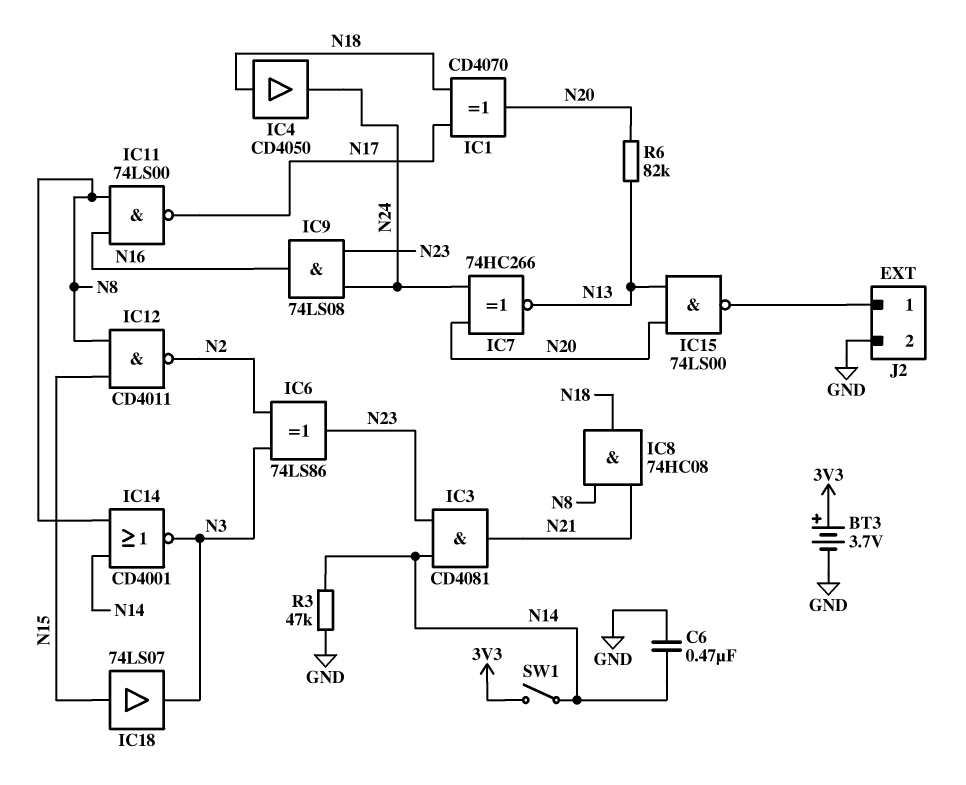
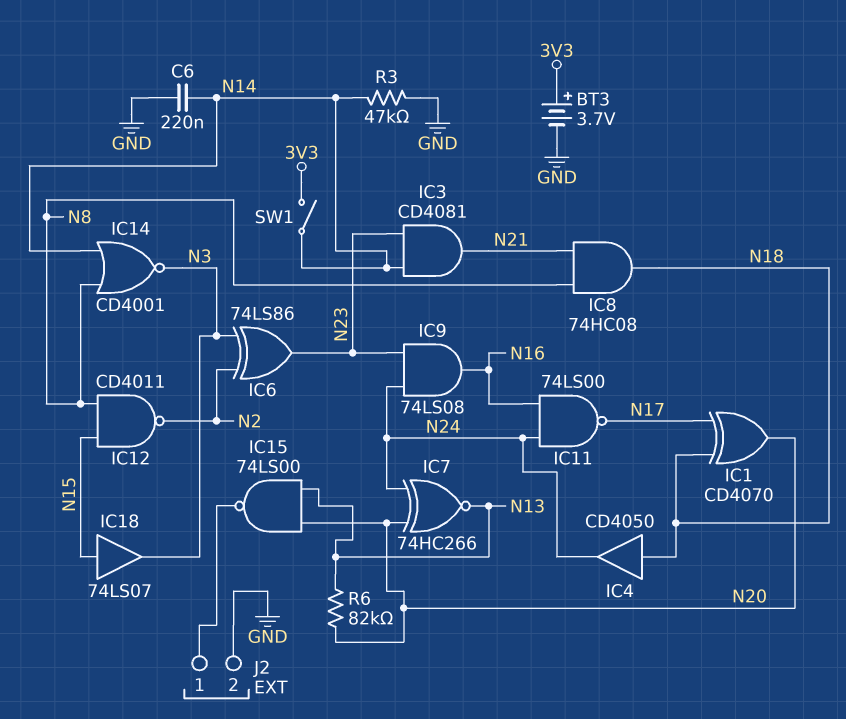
C6: 470nF (GND, N14) -> 220nF (GND, N14)
IC11: NAND 74LS00 (in N8, in N16, out N17) -> NAND 74LS00 (in N16, in N24, out N17)

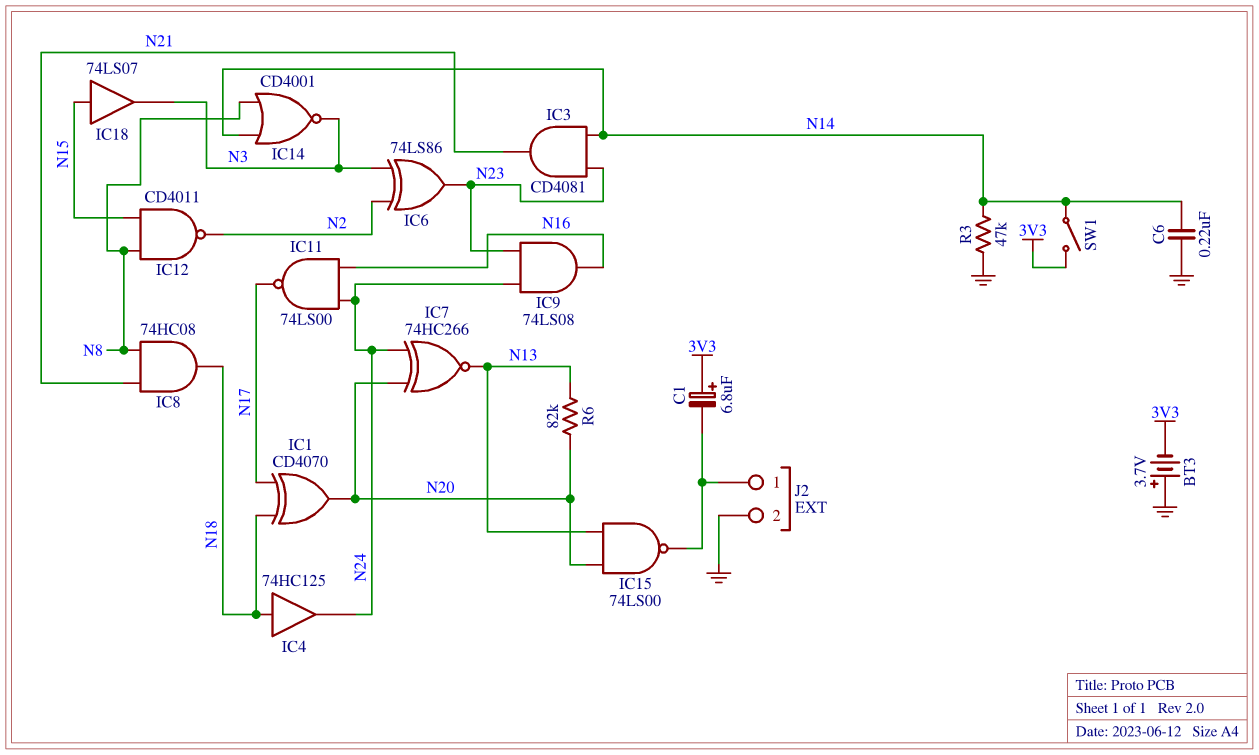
BT3: 3.7V (plus 3V3, minus GND) -> 3.7V (plus GND, minus 3V3)
C1: none -> 6.8uF (plus 3V3, minus J2/1)
IC4: buffer CD4050 (in N18, out N24) -> buffer 74HC125 (in N18, out N24)

